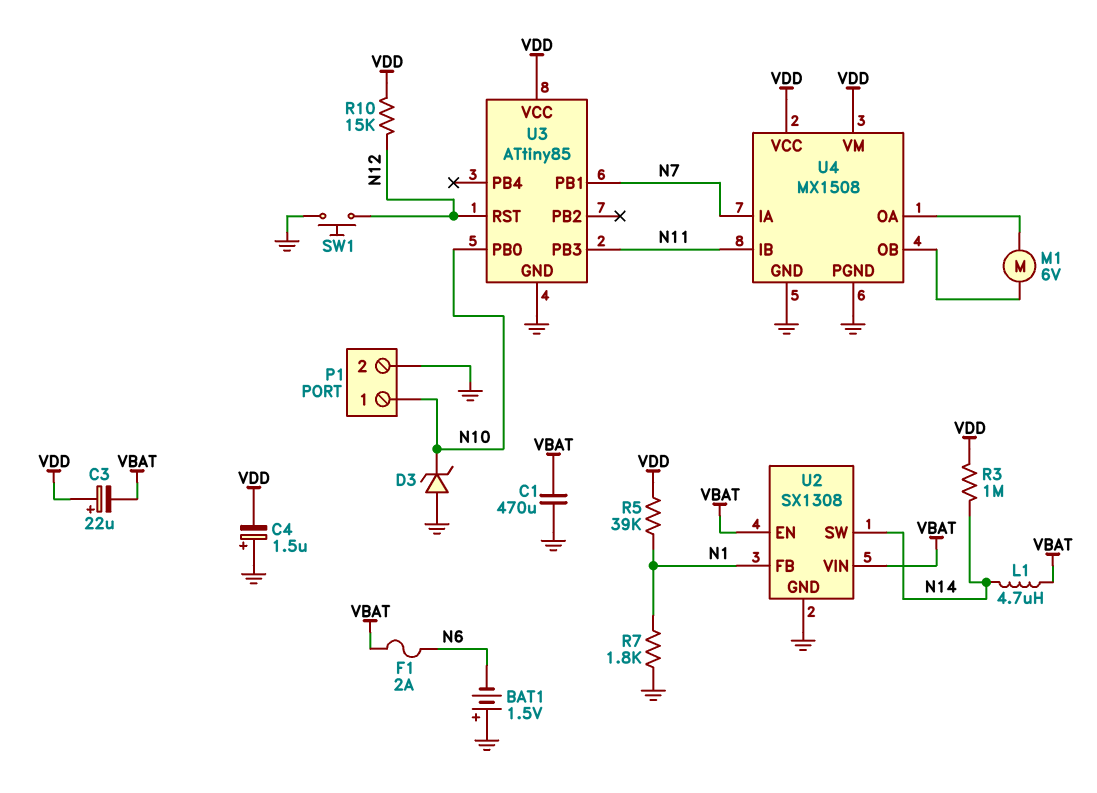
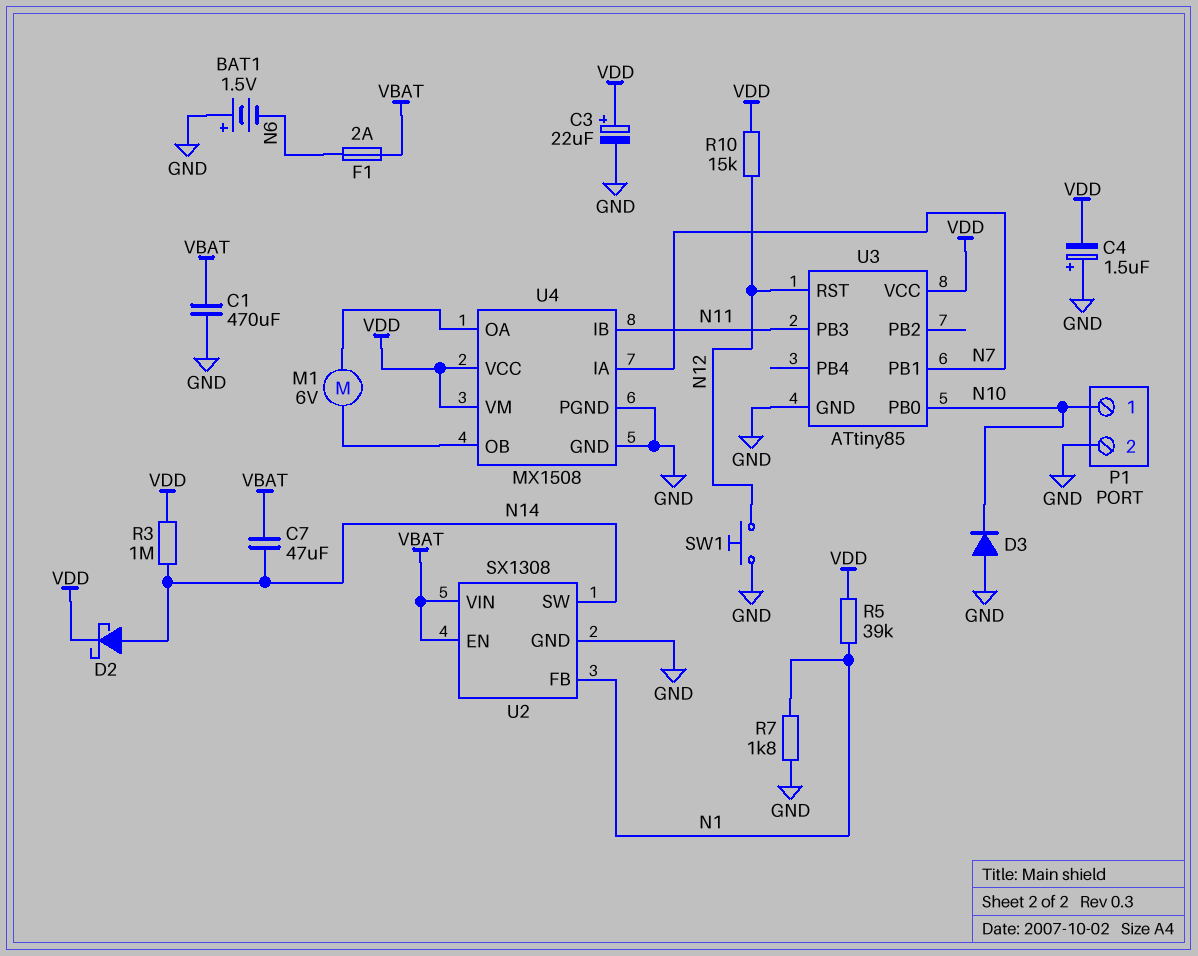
C3: 22uF (plus VDD, minus VBAT) -> 22uF (plus VDD, minus GND)
C7: none -> 47uF (N14, VBAT)
D2: none -> schottky (A N14, K VDD)
D3: zener (A GND, K N10) -> diode (A GND, K N10)
L1: 4.7uH (N14, VBAT) -> none

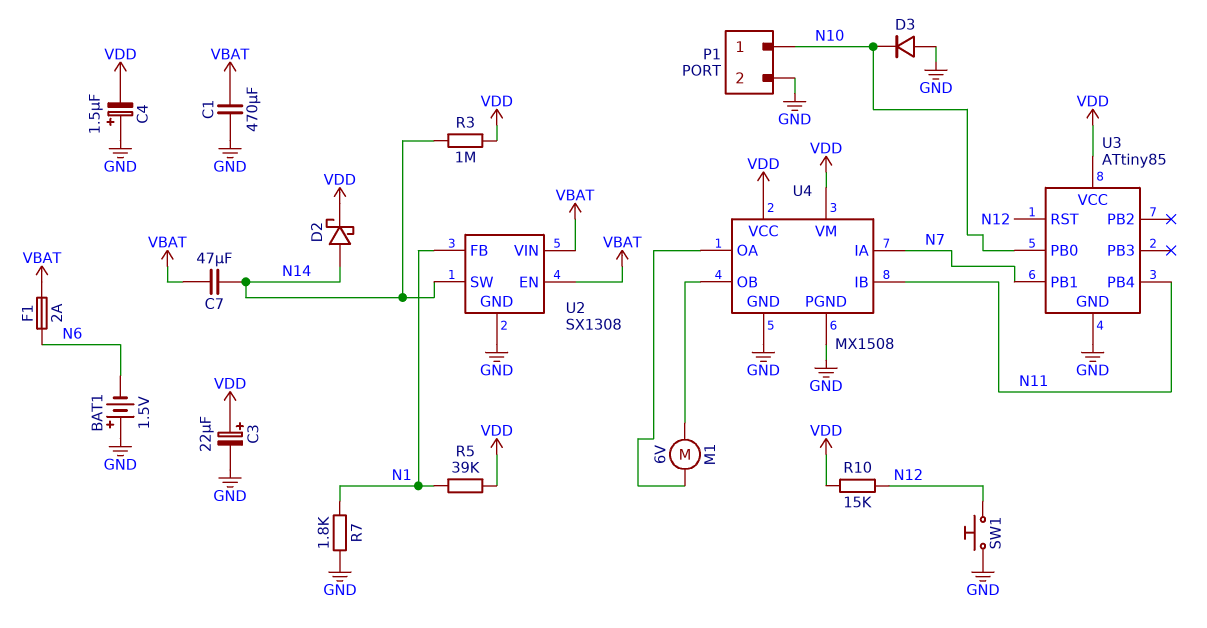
U3 pin PB3: N11 -> none
U3 pin PB4: none -> N11

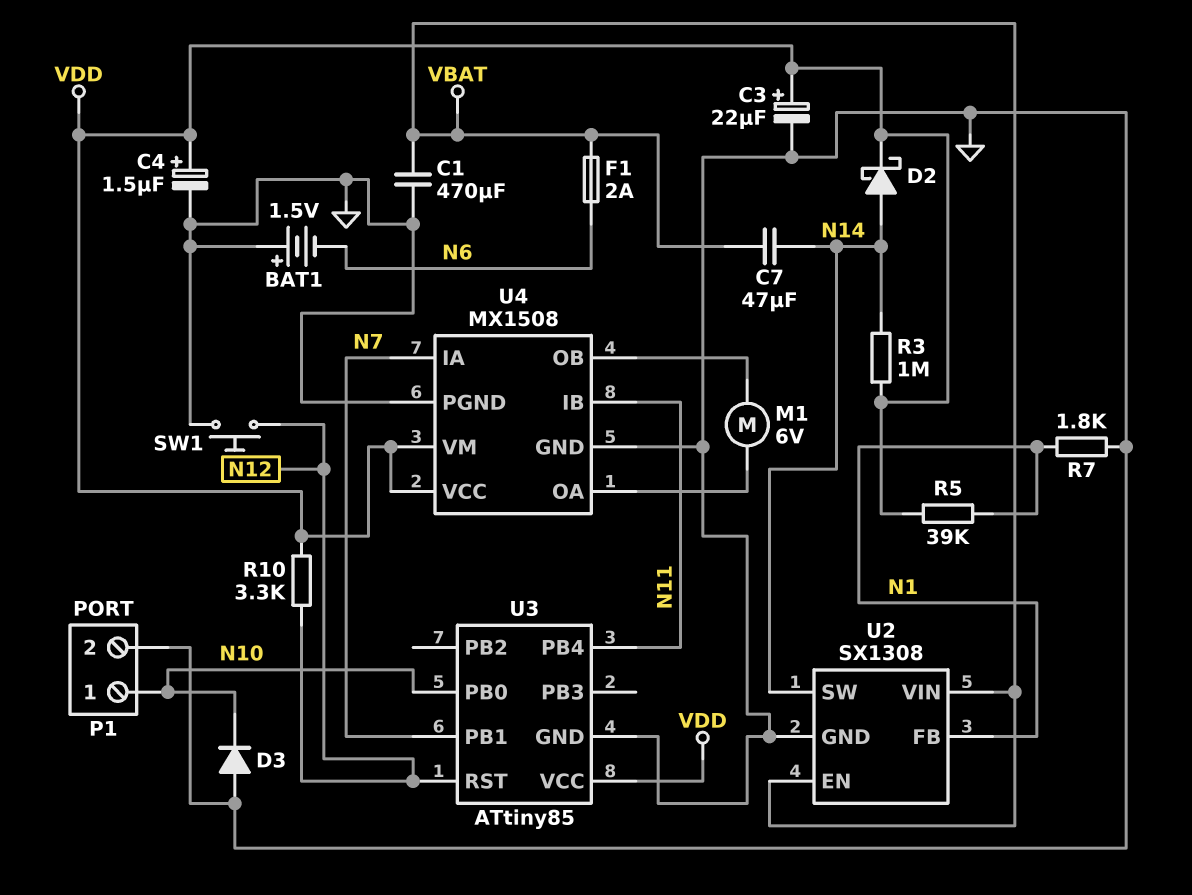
C4: 1.5uF (plus GND, minus VDD) -> 1.5uF (plus VDD, minus GND)
R10: 15k (N12, VDD) -> 3.3k (N12, VDD)

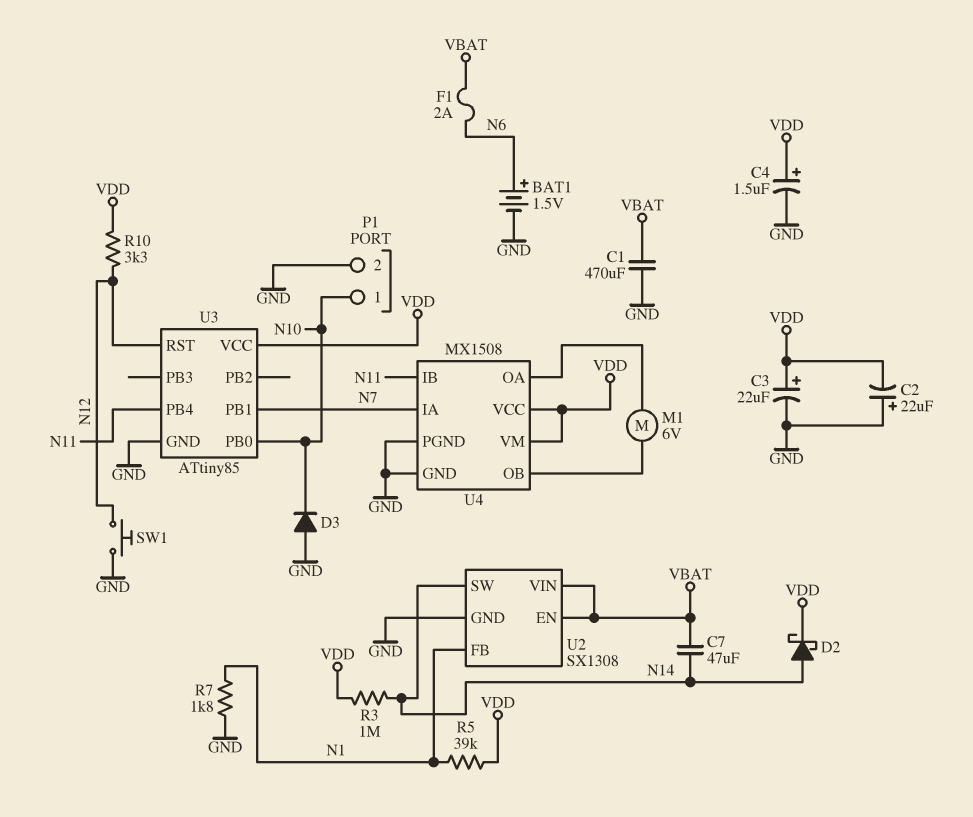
BAT1: 1.5V (plus GND, minus N6) -> 1.5V (plus N6, minus GND)
C2: none -> 22uF (plus GND, minus VDD)

